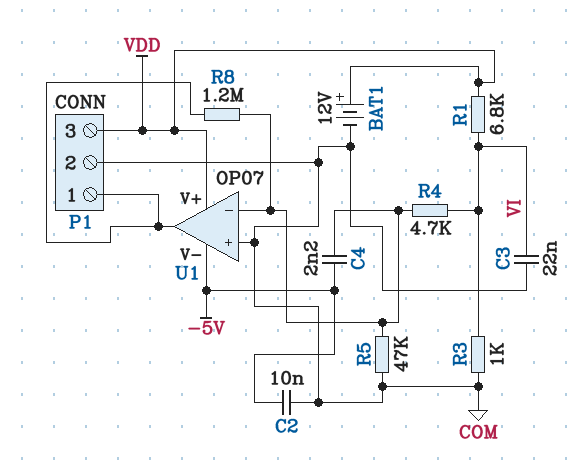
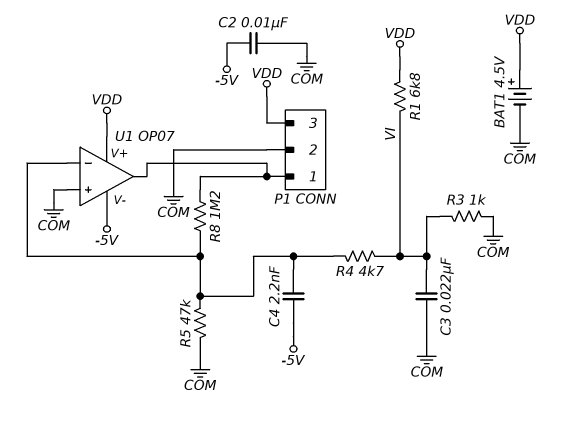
BAT1: 12V (plus VDD, minus COM) -> 4.5V (plus VDD, minus COM)

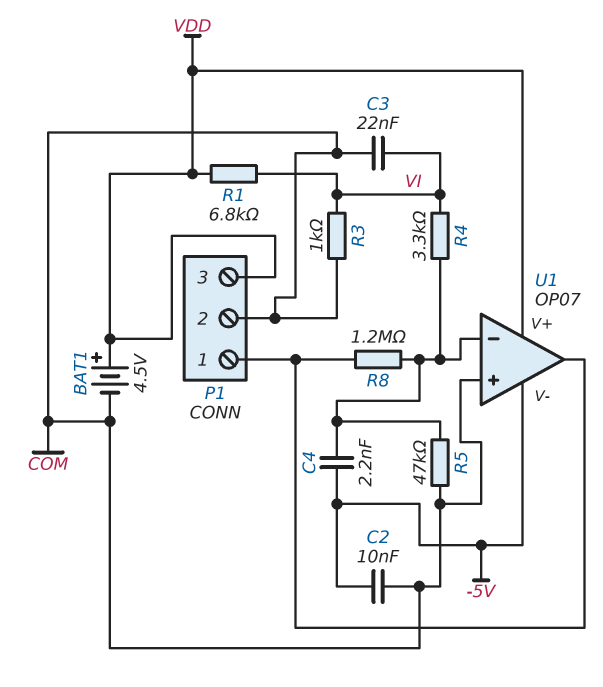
R4: 4.7k (U1/in-, VI) -> 3.3k (U1/in-, VI)

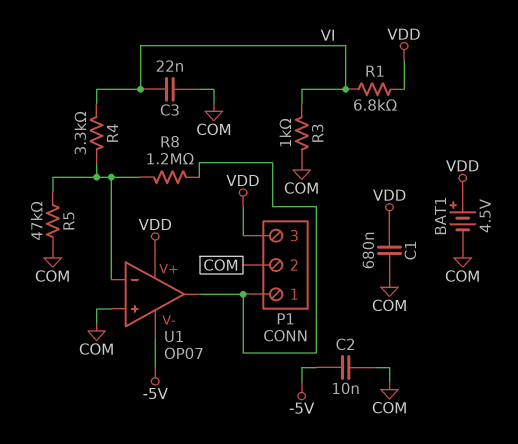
C1: none -> 680nF (COM, VDD)
C4: 2.2nF (-5V, U1/in-) -> none

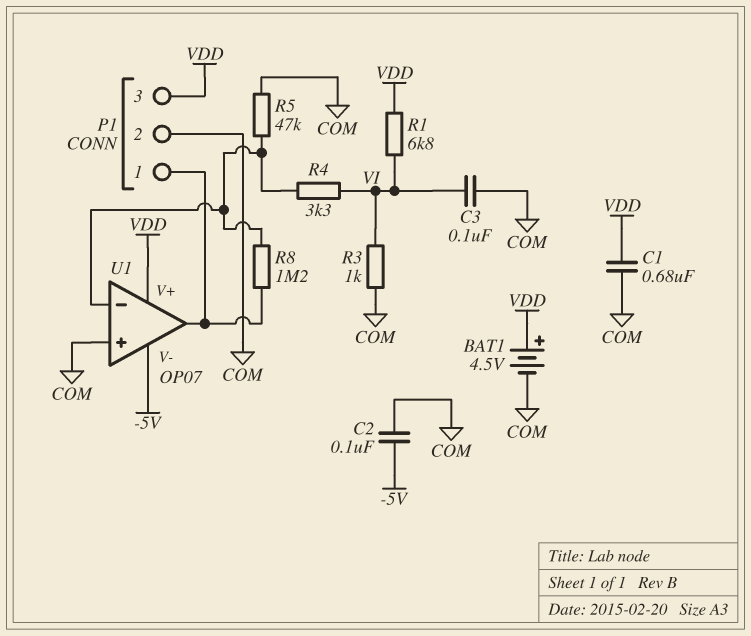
C2: 10nF (-5V, COM) -> 100nF (-5V, COM)
C3: 22nF (COM, VI) -> 100nF (COM, VI)

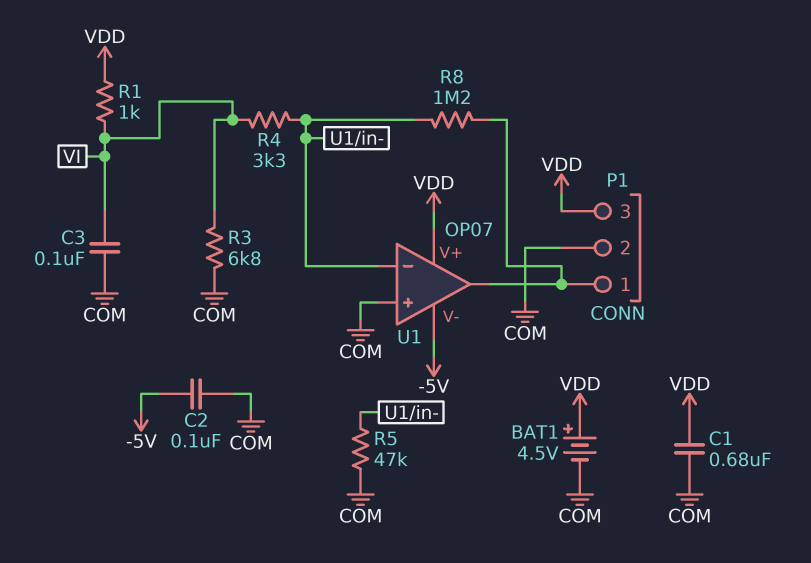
R1: 6.8k (VDD, VI) -> 1k (VDD, VI)
R3: 1k (COM, VI) -> 6.8k (COM, VI)

